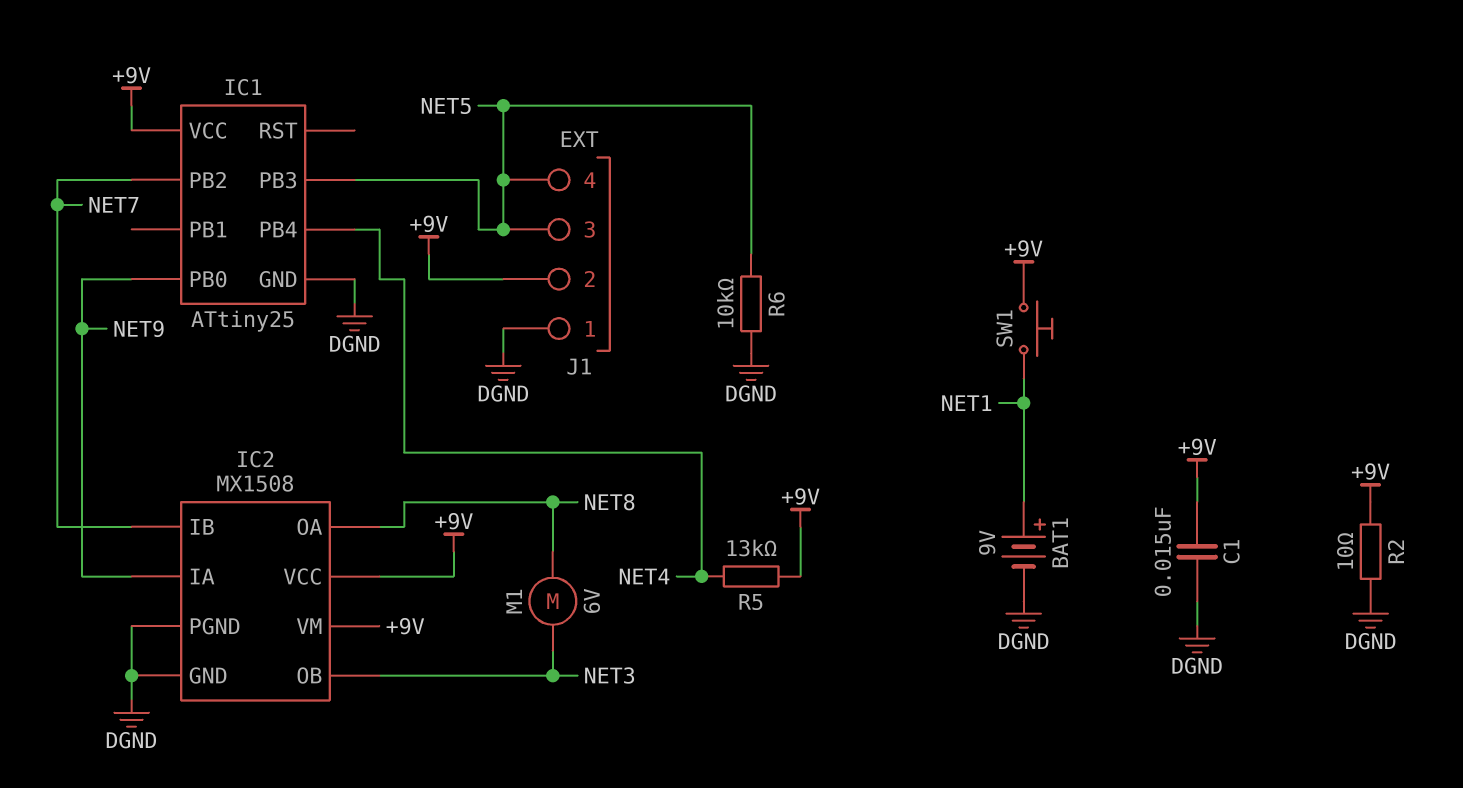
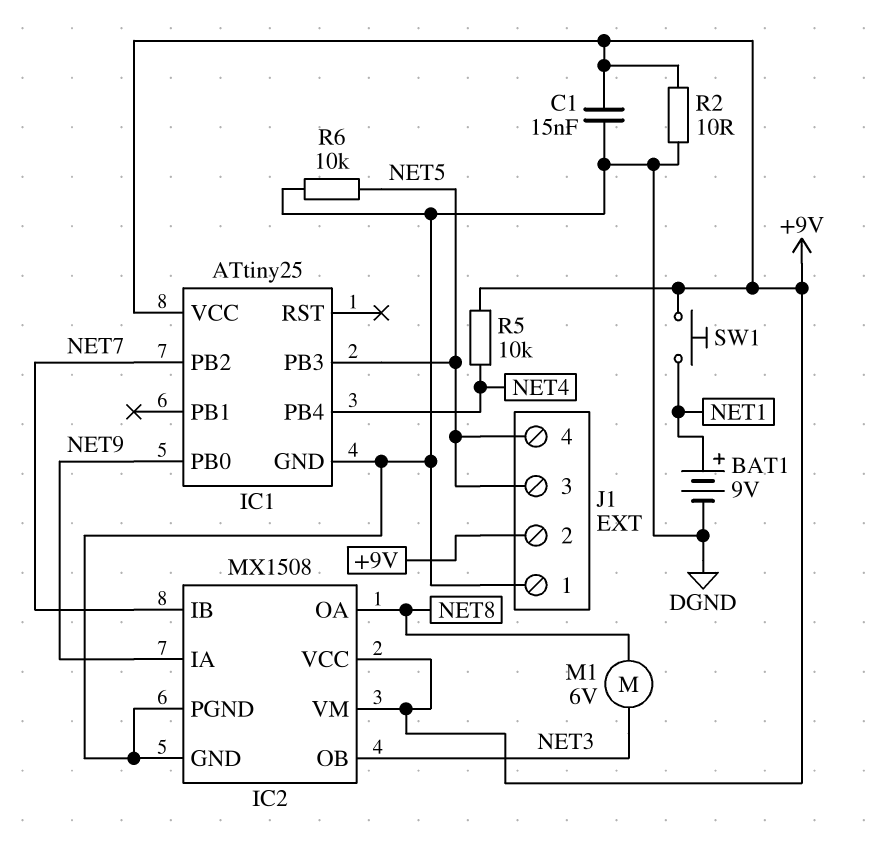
R5: 13k (+9V, NET4) -> 10k (+9V, NET4)

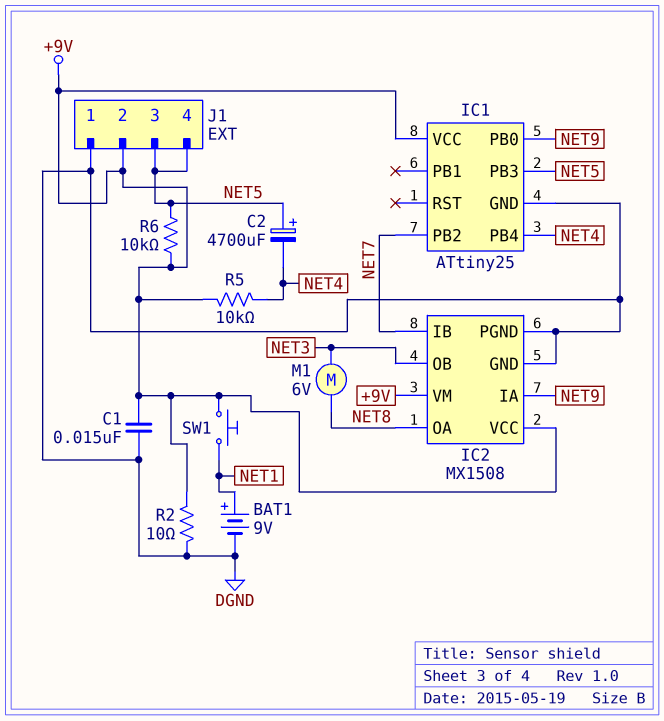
C2: none -> 4700uF (plus NET5, minus NET4)
R6: 10k (DGND, NET5) -> 10k (+9V, NET5)

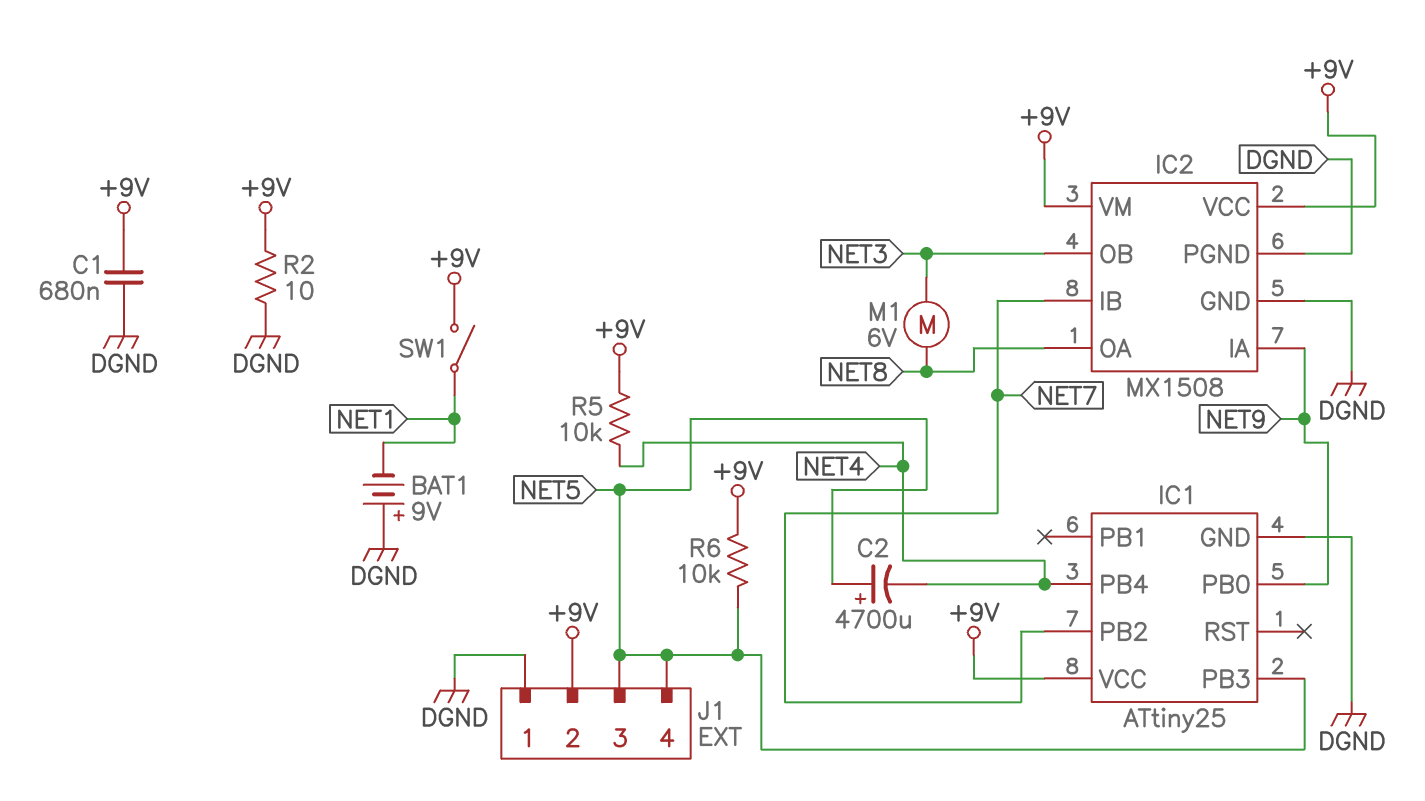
BAT1: 9V (plus NET1, minus DGND) -> 9V (plus DGND, minus NET1)
C1: 15nF (+9V, DGND) -> 680nF (+9V, DGND)
SW1: button (+9V, NET1) -> switch (+9V, NET1)

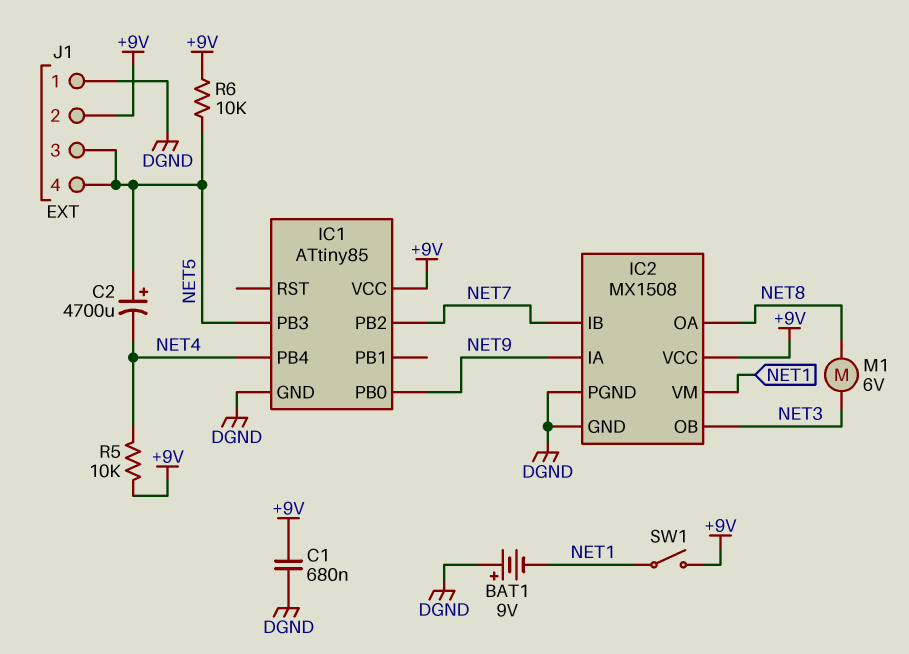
IC1: ATtiny25 -> ATtiny85
IC2 pin VM: +9V -> NET1
R2: 10 (+9V, DGND) -> none

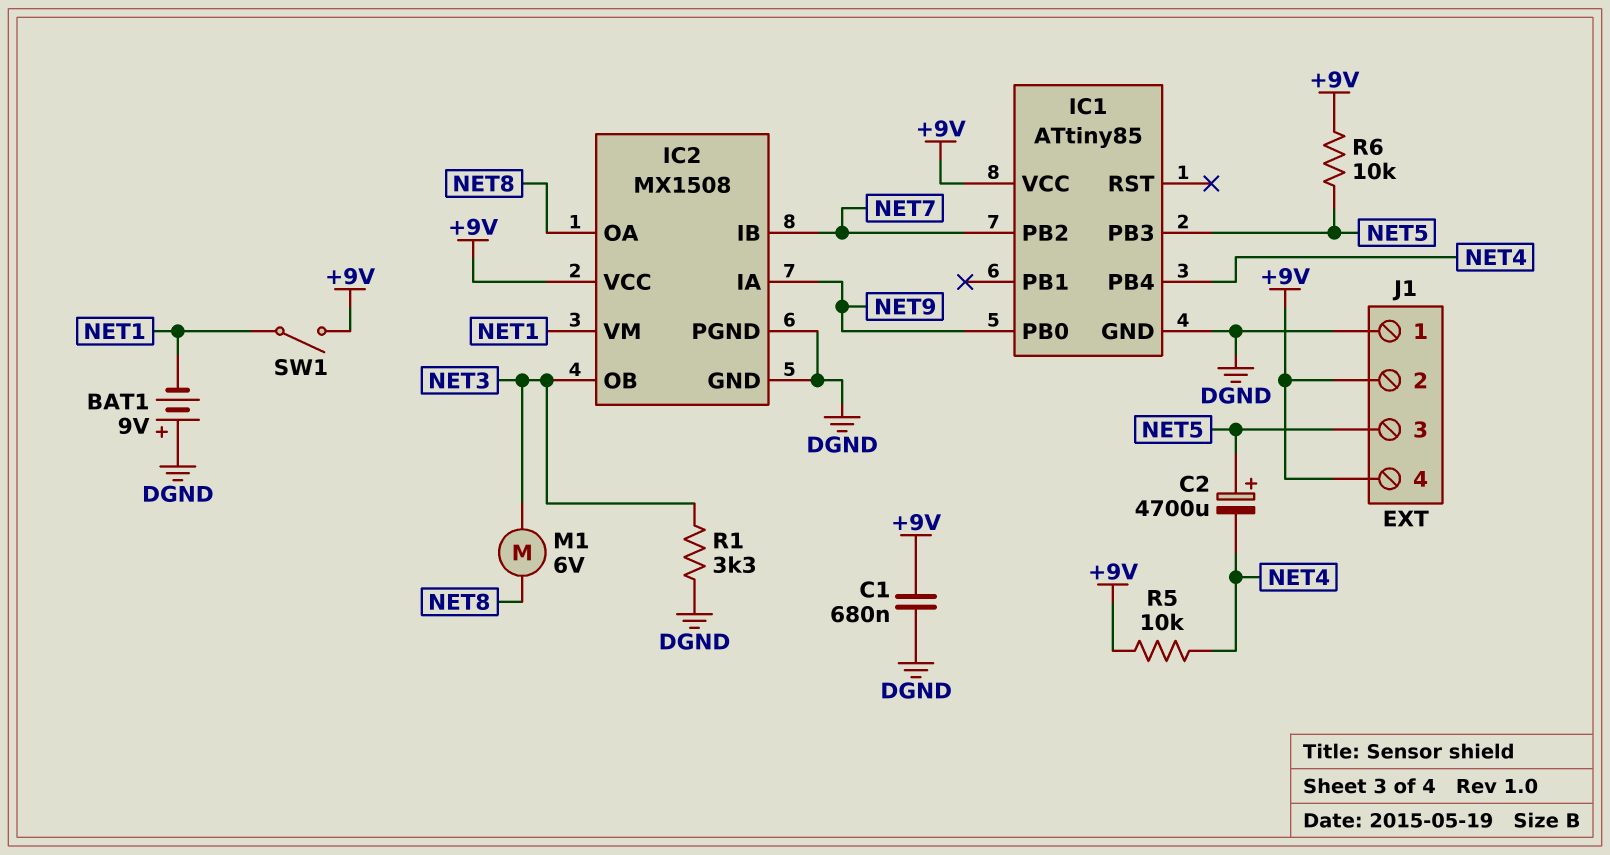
J1 pin 4: NET5 -> +9V
R1: none -> 3.3k (DGND, NET3)

